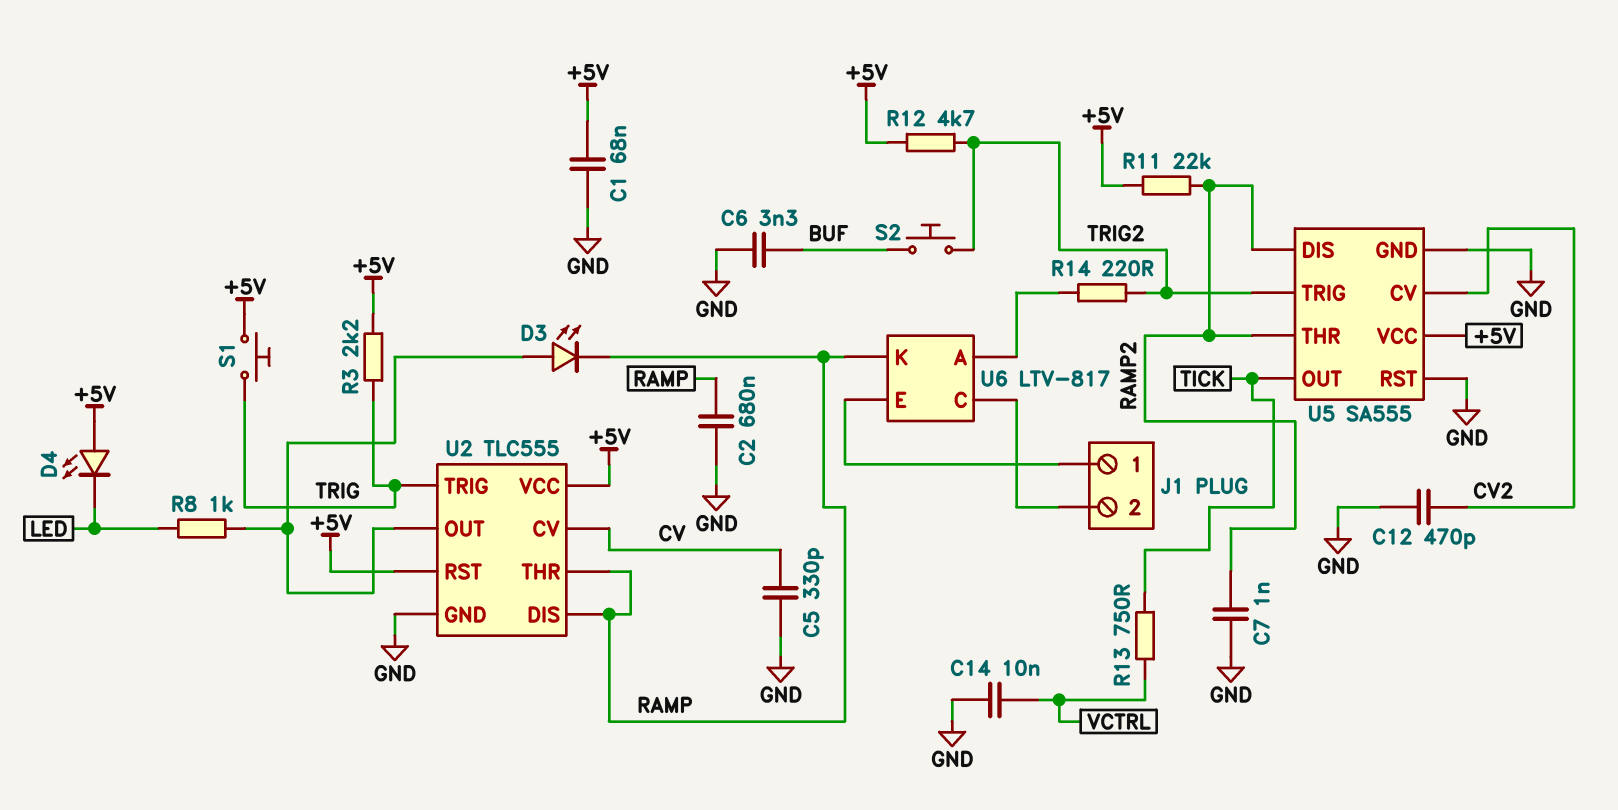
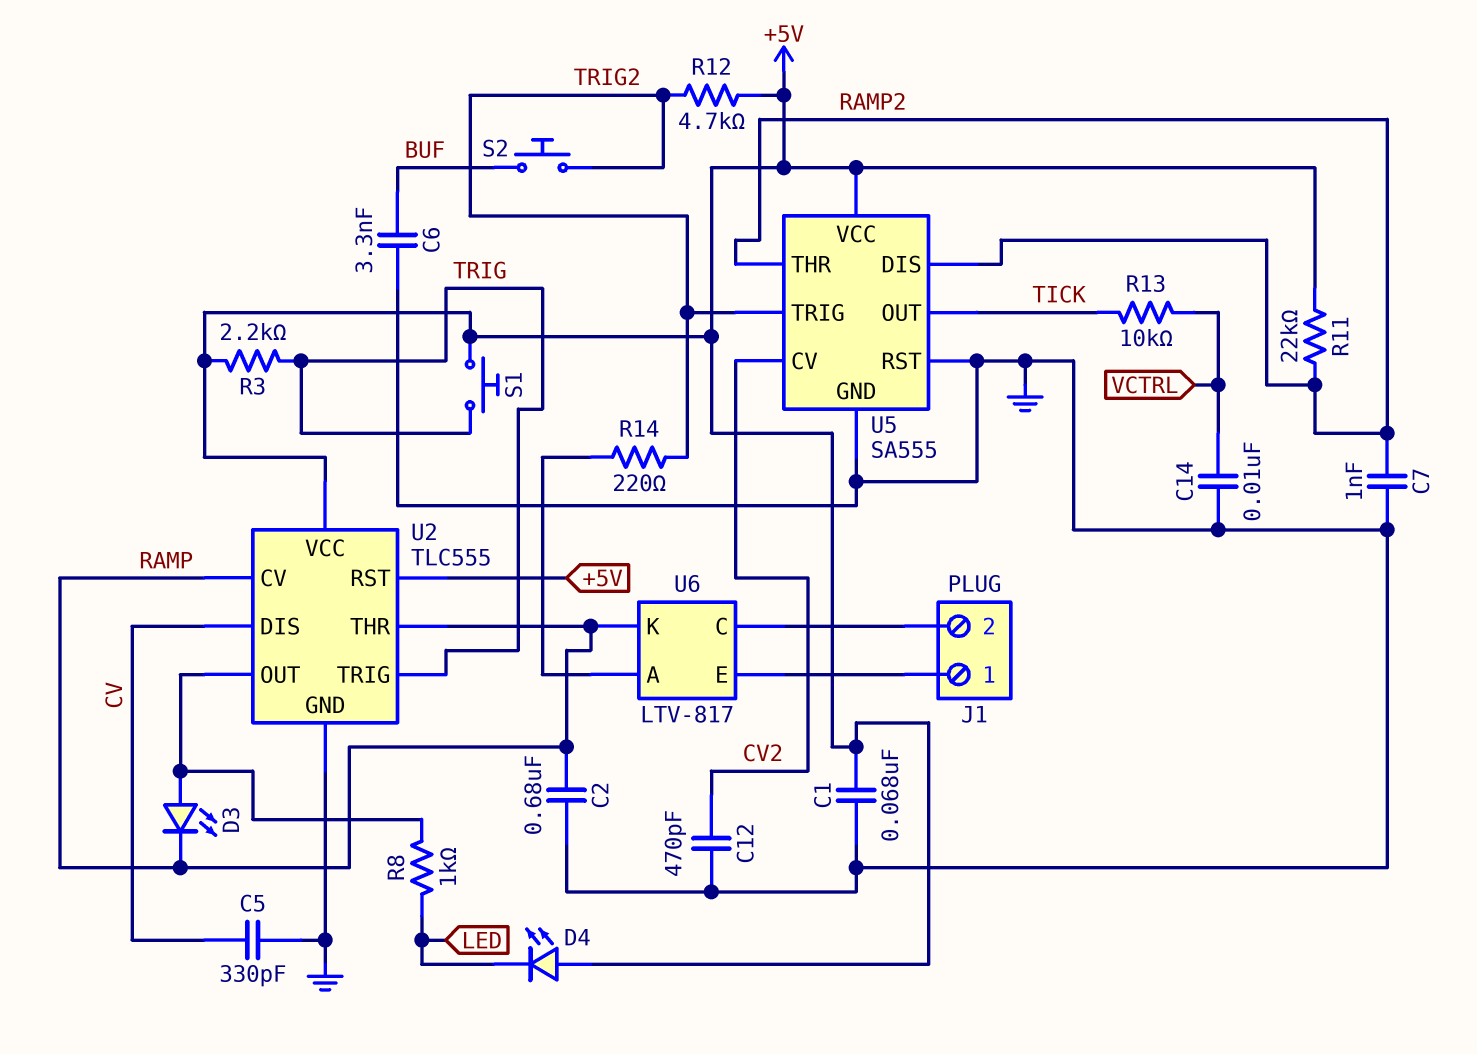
R13: 750 (TICK, VCTRL) -> 10k (TICK, VCTRL)
U2 pin CV: CV -> RAMP
U2 pin DIS: RAMP -> CV

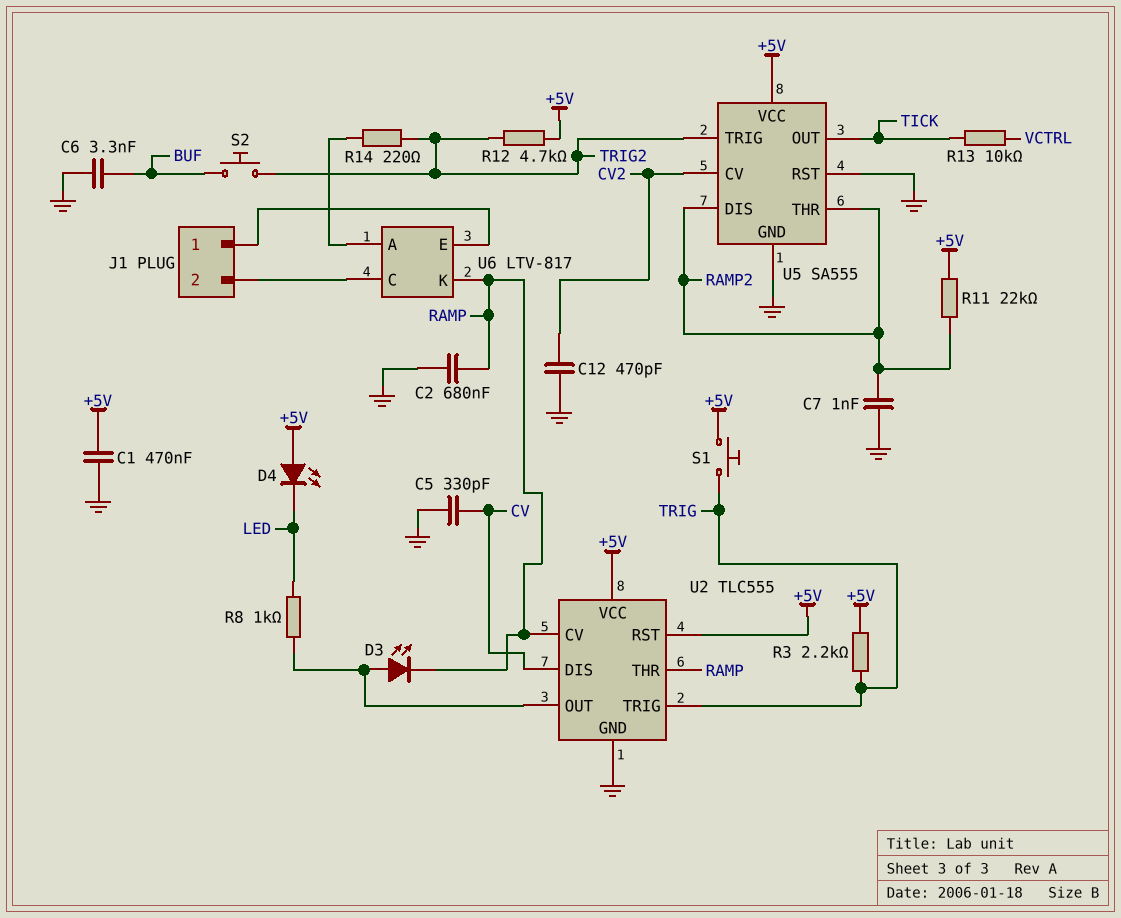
C1: 68nF (+5V, GND) -> 470nF (+5V, GND)
C14: 10nF (GND, VCTRL) -> none

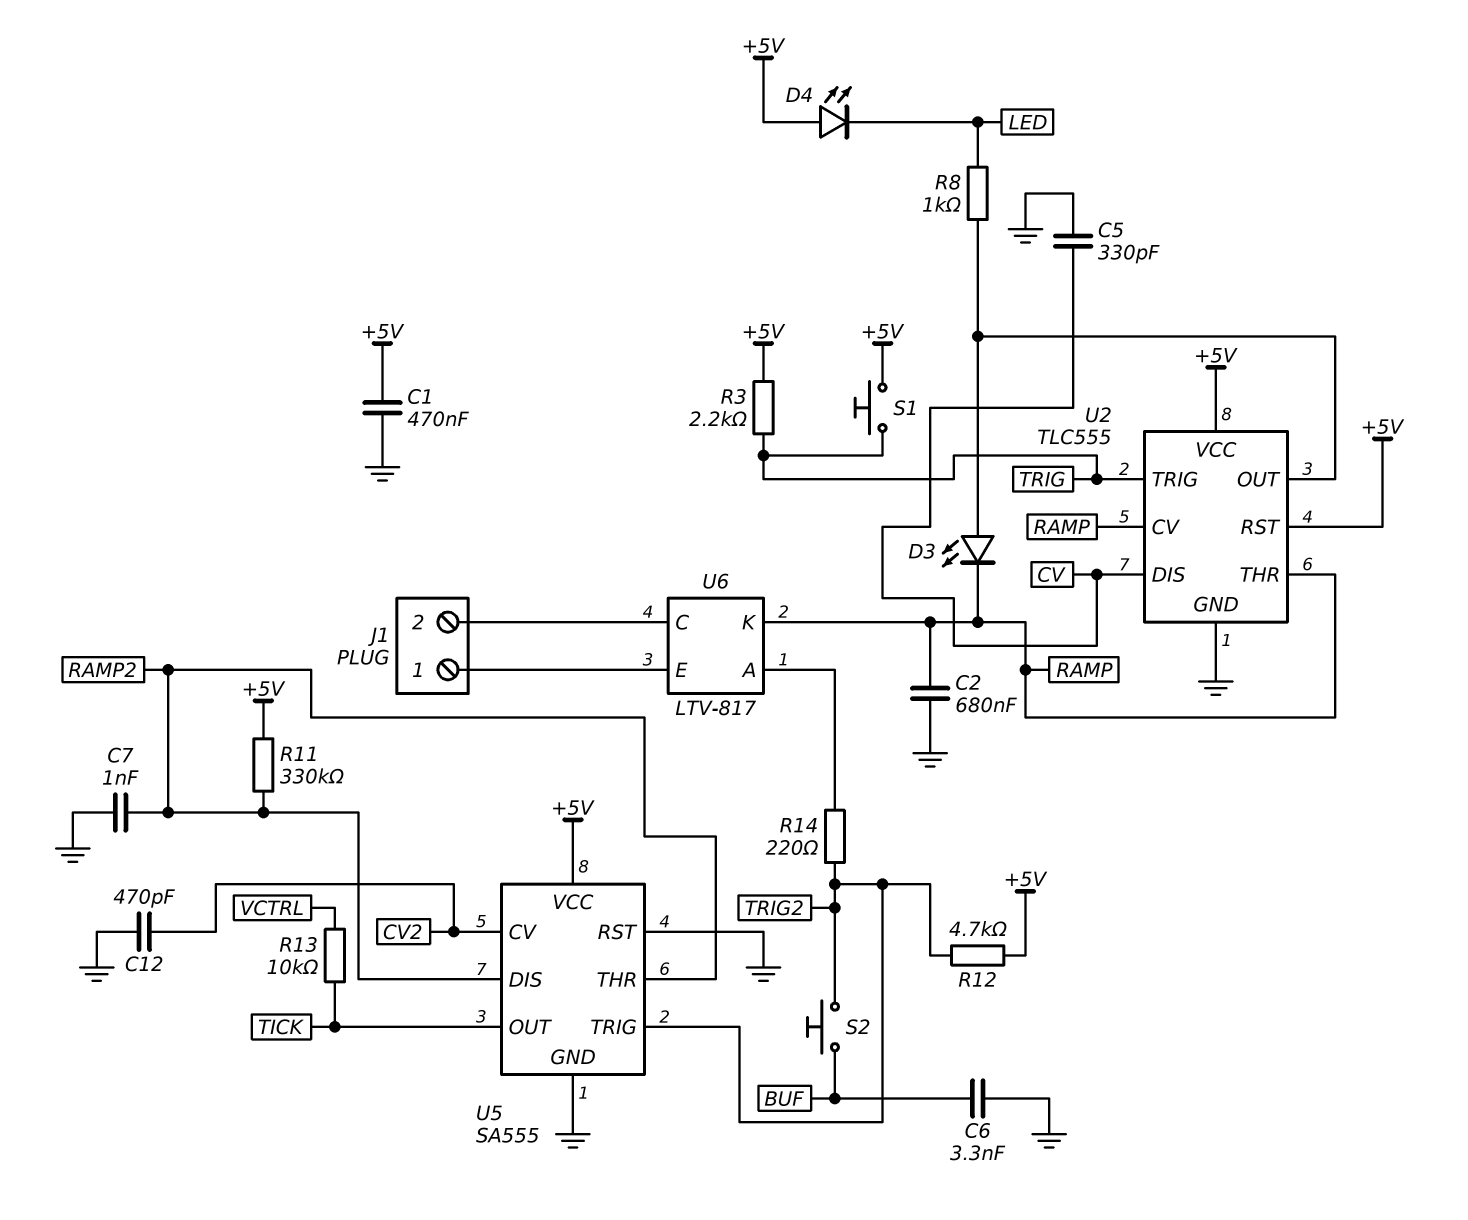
R11: 22k (+5V, RAMP2) -> 330k (+5V, RAMP2)

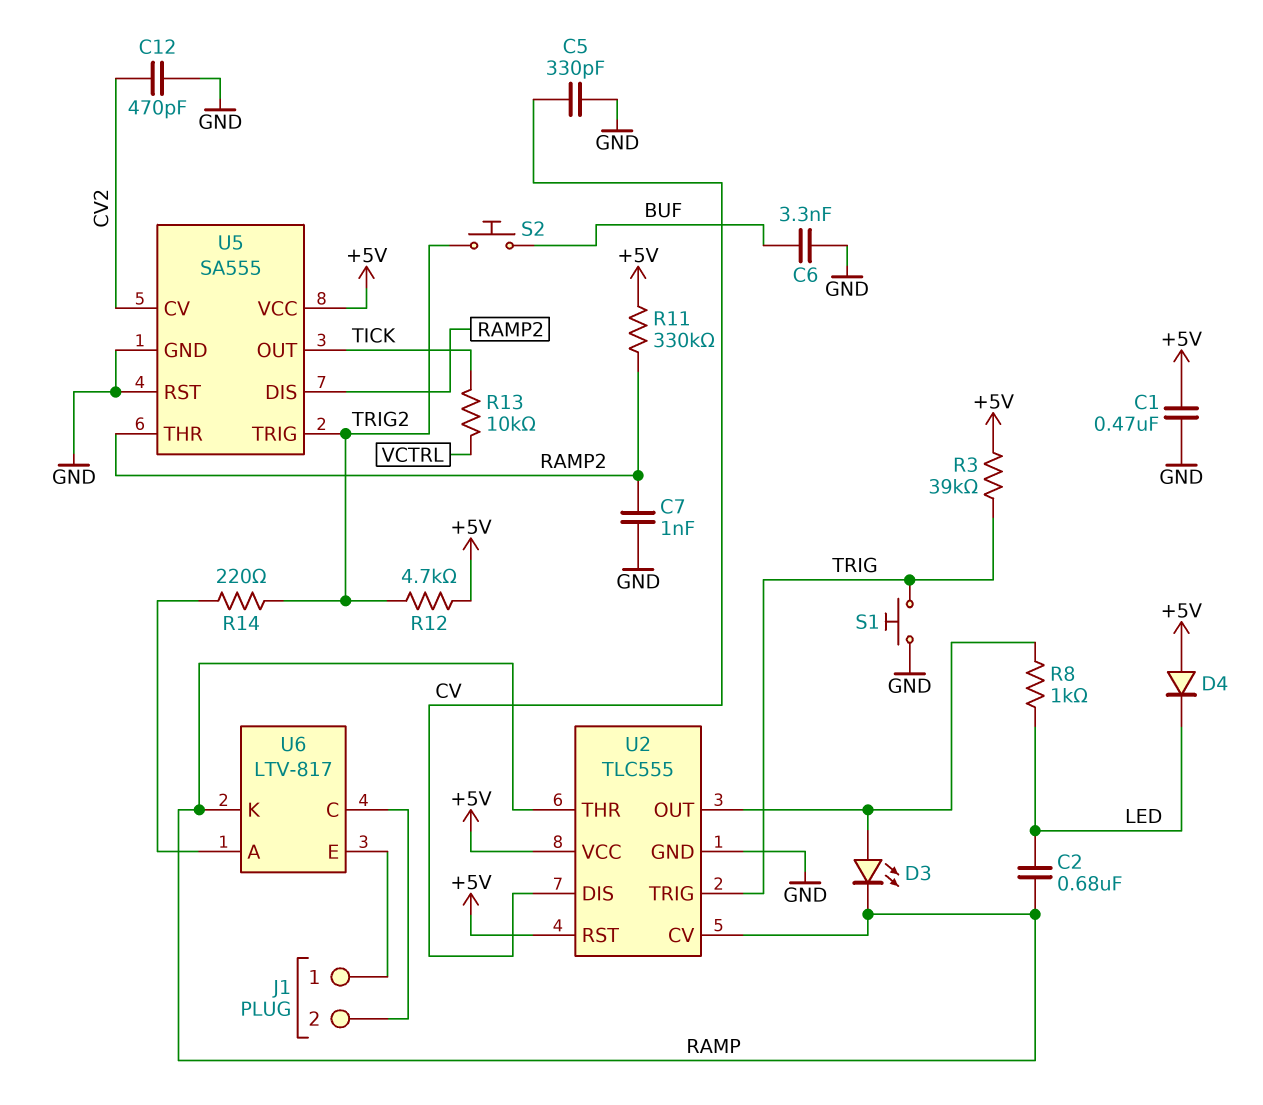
C2: 680nF (GND, RAMP) -> 680nF (LED, RAMP)
D4: LED (A +5V, K LED) -> diode (A +5V, K LED)
R3: 2.2k (+5V, TRIG) -> 39k (+5V, TRIG)
S1: button (+5V, TRIG) -> button (GND, TRIG)

